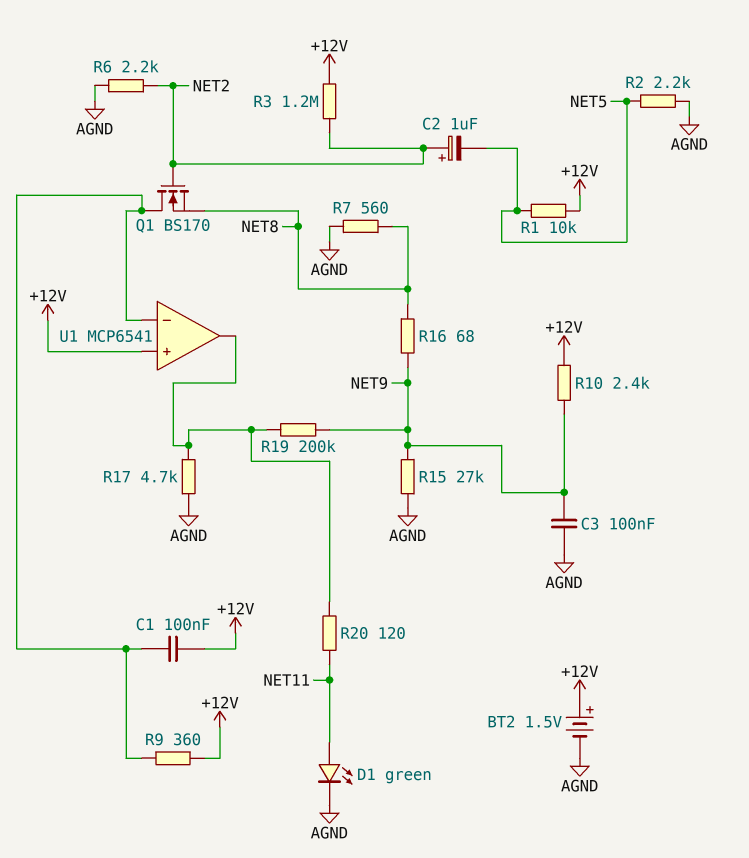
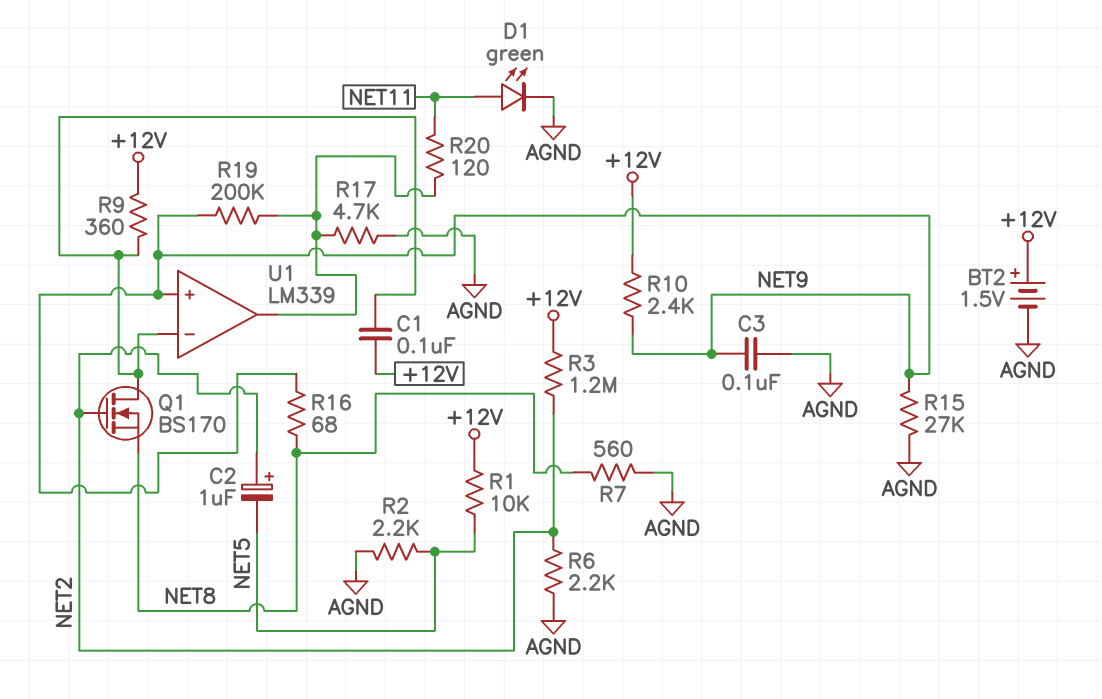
U1: MCP6541 -> LM339
U1 pin in+: +12V -> NET9

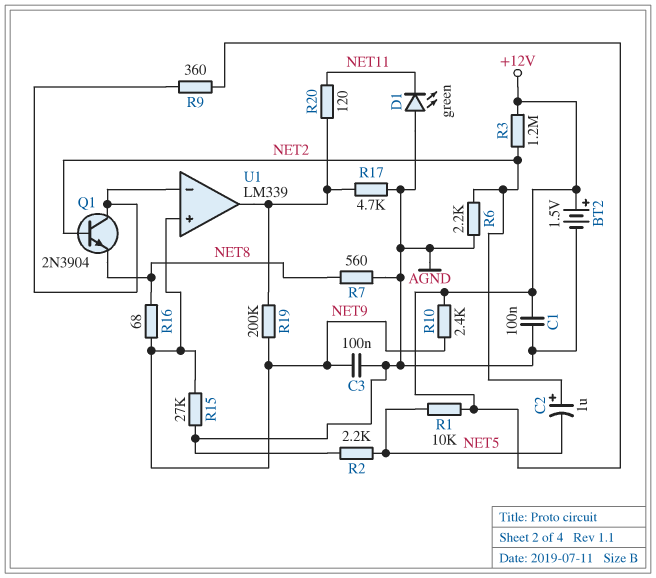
C1: 100nF (+12V, U1/in-) -> 100nF (+12V, AGND)
D1: LED green (A NET11, K AGND) -> LED green (A AGND, K NET11)
Q1: NMOS BS170 (G NET2, D U1/in-, S NET8) -> NPN 2N3904 (B NET2, C U1/in-, E NET8)

